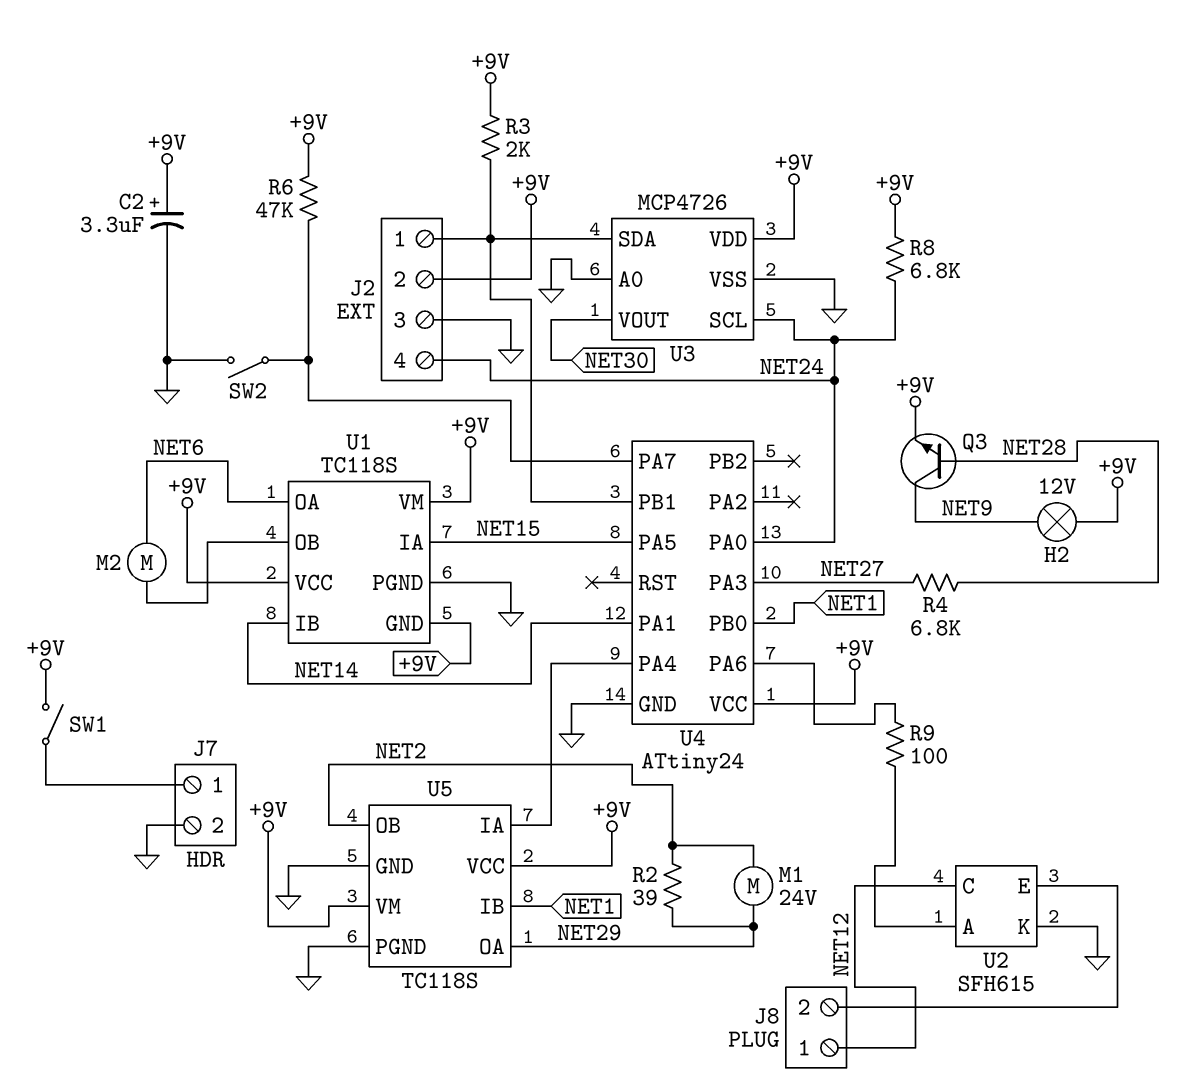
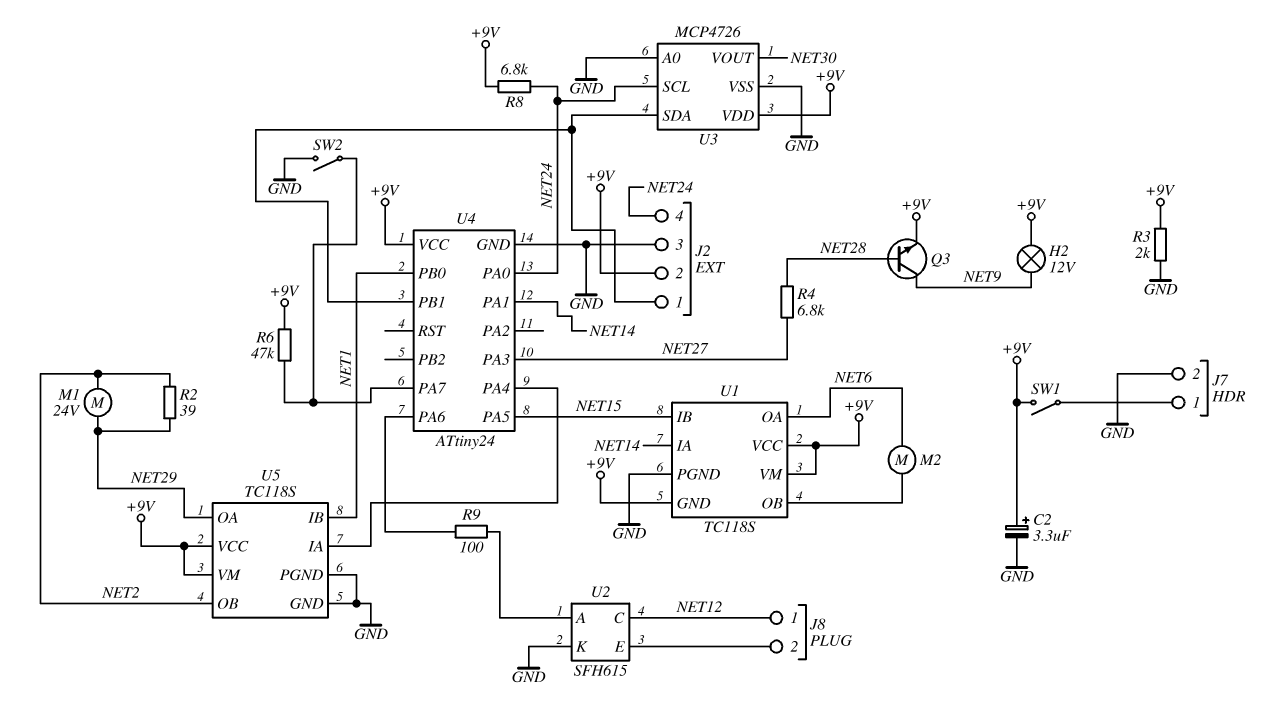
R3: 2k (+9V, J2/1) -> 2k (+9V, GND)
U1 pin IA: NET15 -> NET14
U1 pin IB: NET14 -> NET15

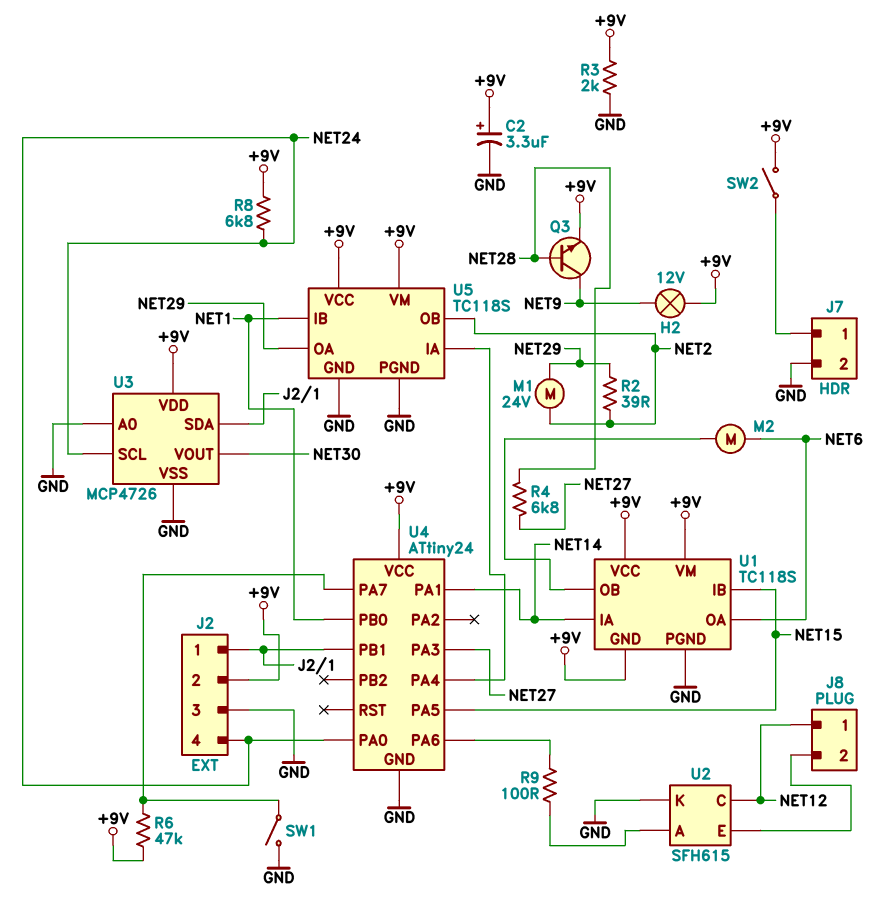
SW1: switch (+9V, J7/1) -> switch (GND, U4/PA7)
SW2: switch (GND, U4/PA7) -> switch (+9V, J7/1)

